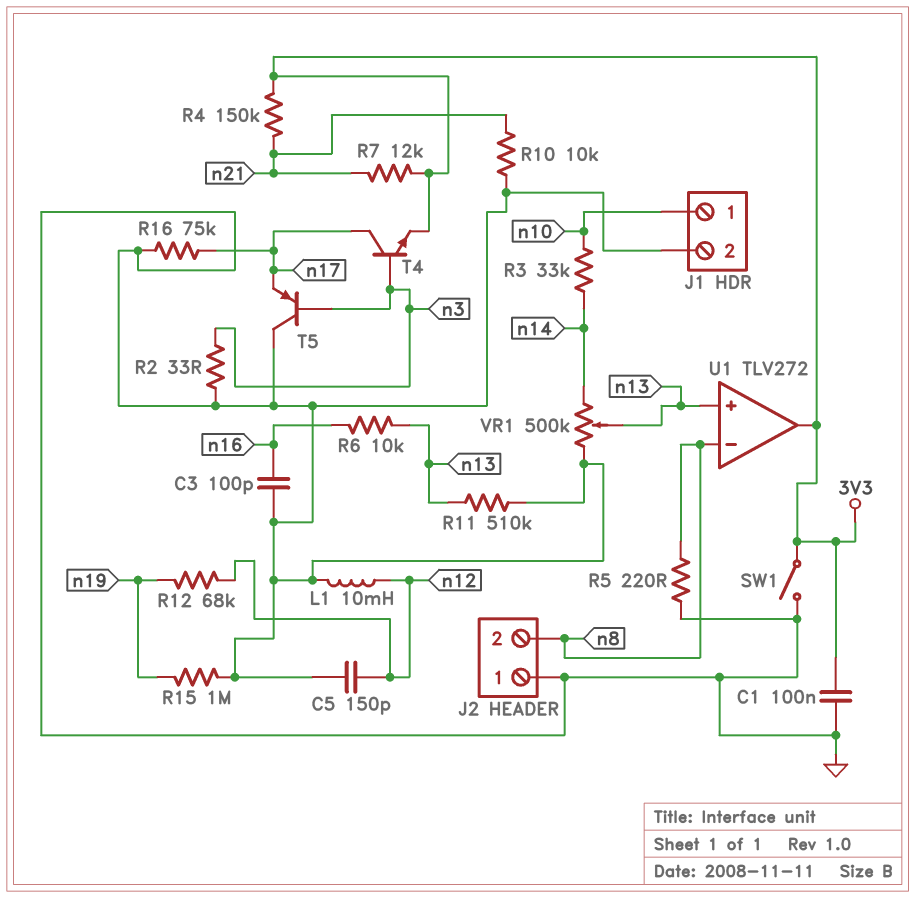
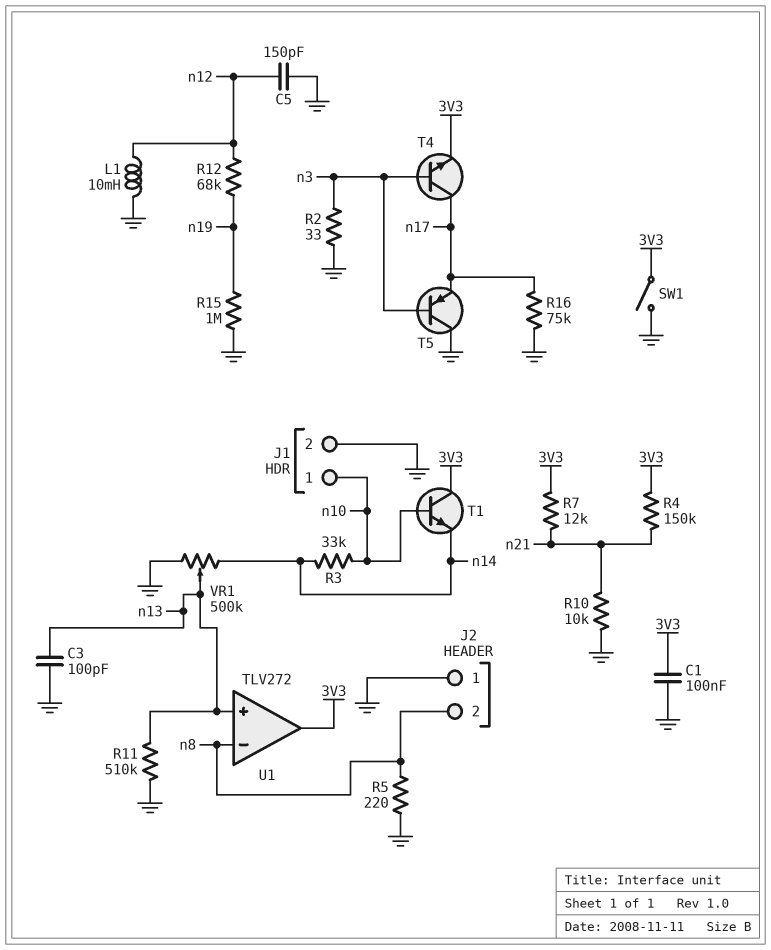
C3: 100pF (GND, n16) -> 100pF (GND, n13)
R6: 10k (n13, n16) -> none
T1: none -> NPN (B n10, C 3V3, E n14)

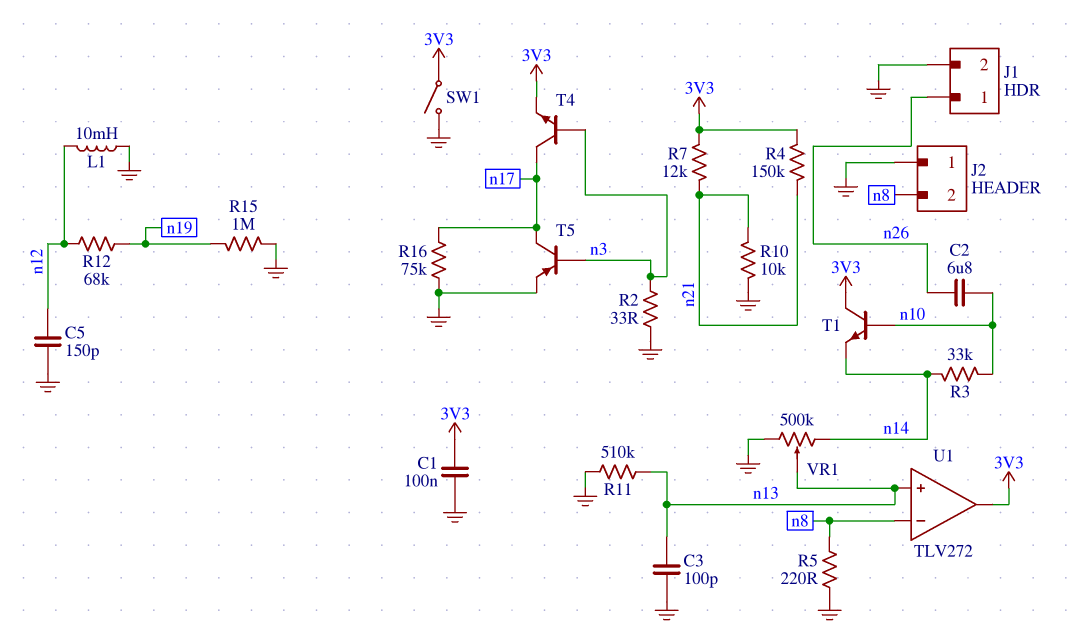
C2: none -> 6.8uF (n10, n26)
J1 pin 1: n10 -> n26
T5: PNP (B n3, C GND, E n17) -> PNP (B n3, C n17, E GND)

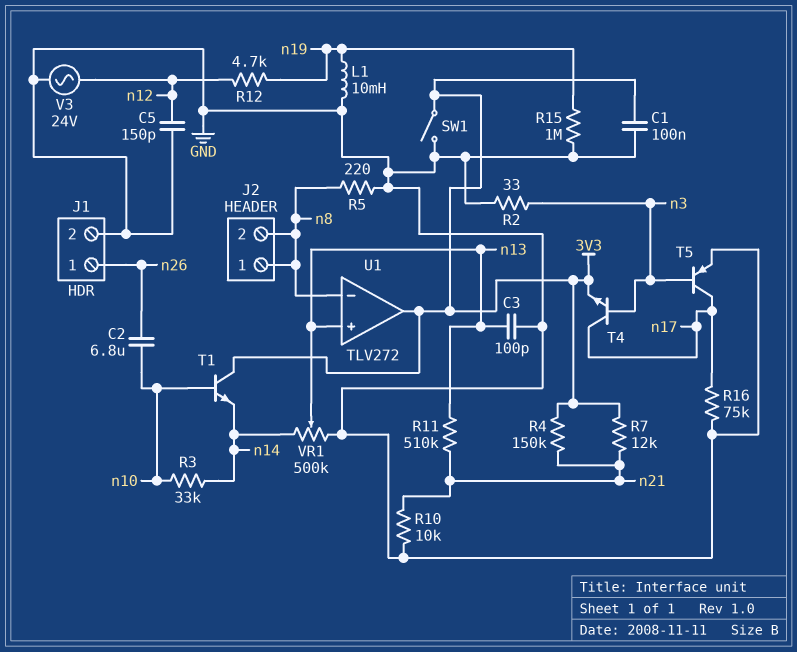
J2 pin 1: GND -> n8
L1: 10mH (GND, n12) -> 10mH (GND, n19)
R11: 510k (GND, n13) -> 510k (n13, n21)
R12: 68k (n12, n19) -> 4.7k (n12, n19)
V3: none -> AC 24V (GND, n12)

